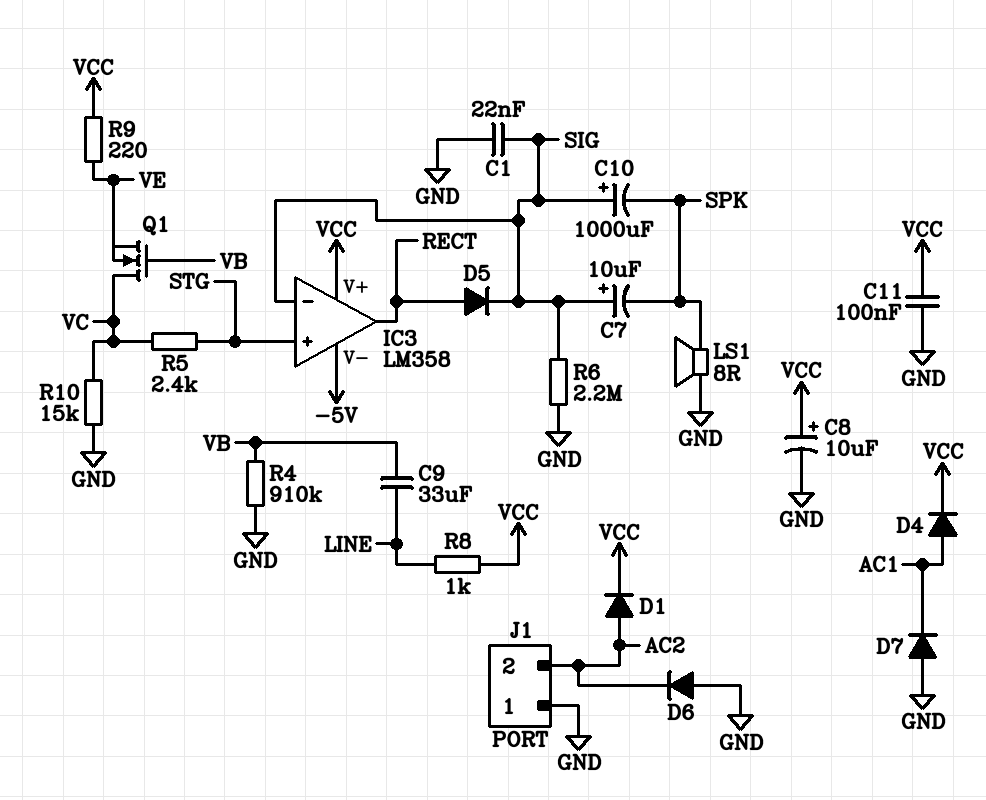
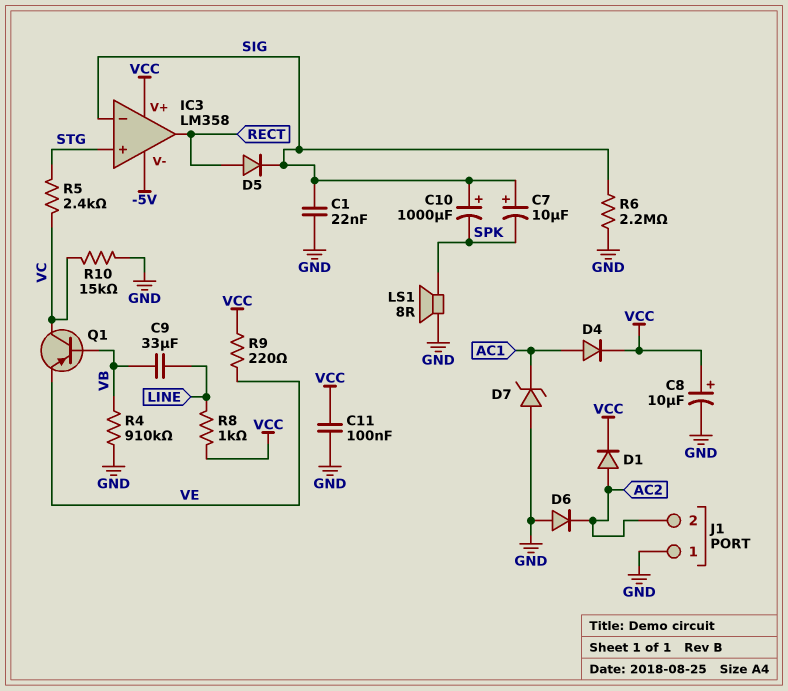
D7: diode (A GND, K AC1) -> zener (A GND, K AC1)
Q1: NMOS (G VB, D VC, S VE) -> PNP (B VB, C VC, E VE)

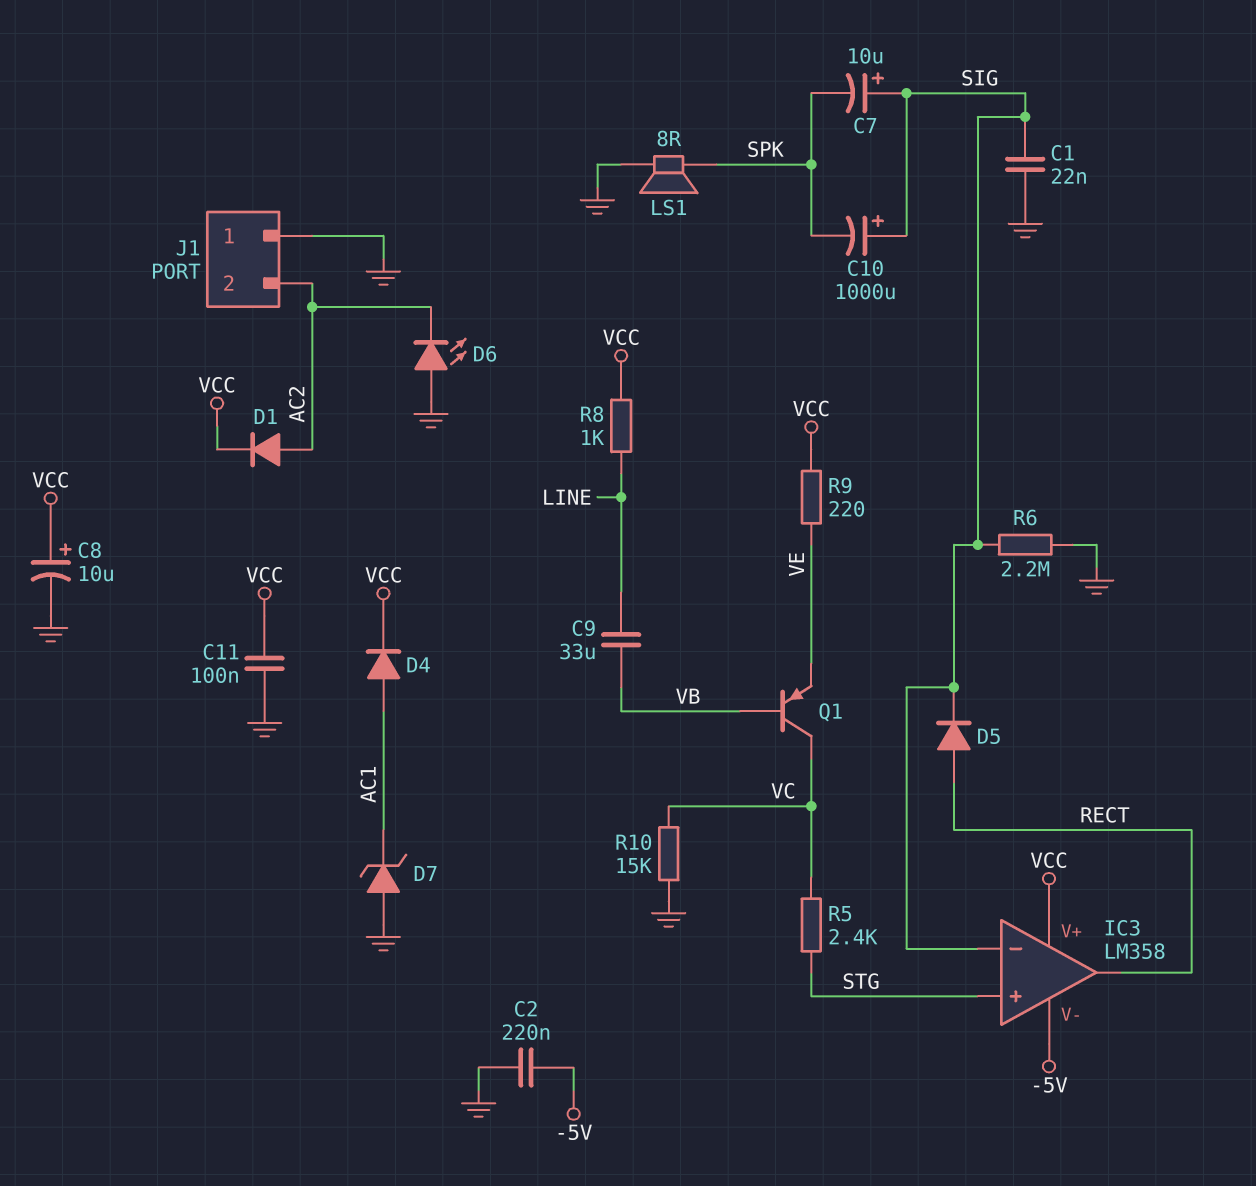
C2: none -> 220nF (-5V, GND)
D6: diode (A GND, K AC2) -> LED (A GND, K AC2)
R4: 910k (GND, VB) -> none

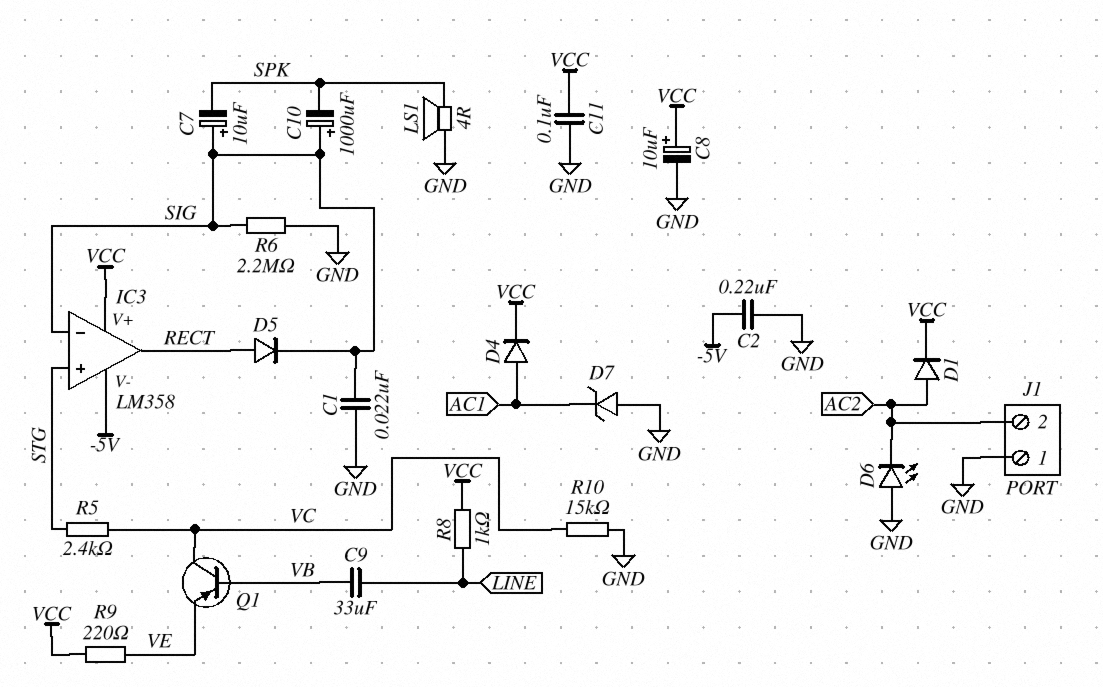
LS1: speaker 8R (GND, SPK) -> speaker 4R (GND, SPK)

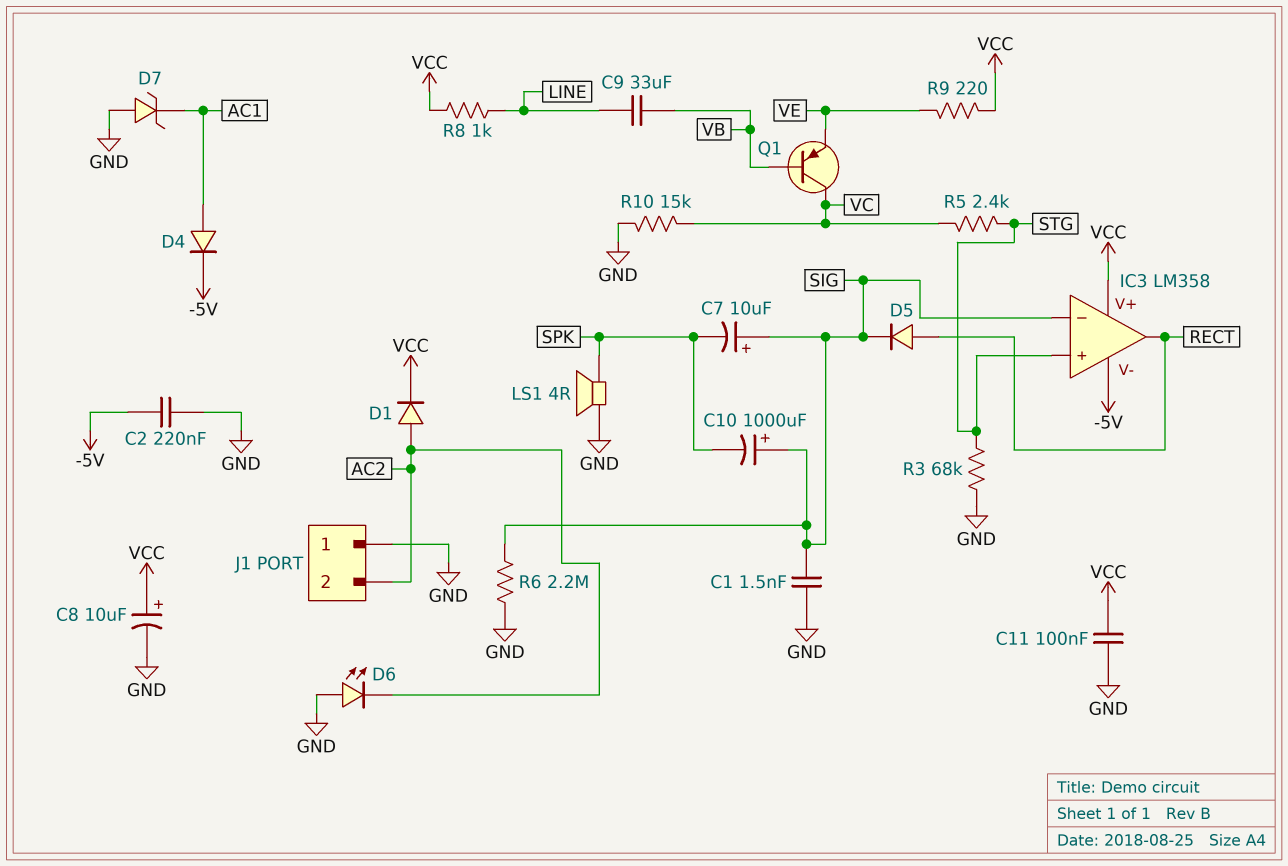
C1: 22nF (GND, SIG) -> 1.5nF (GND, SIG)
D4: diode (A AC1, K VCC) -> diode (A AC1, K -5V)
R3: none -> 68k (GND, STG)

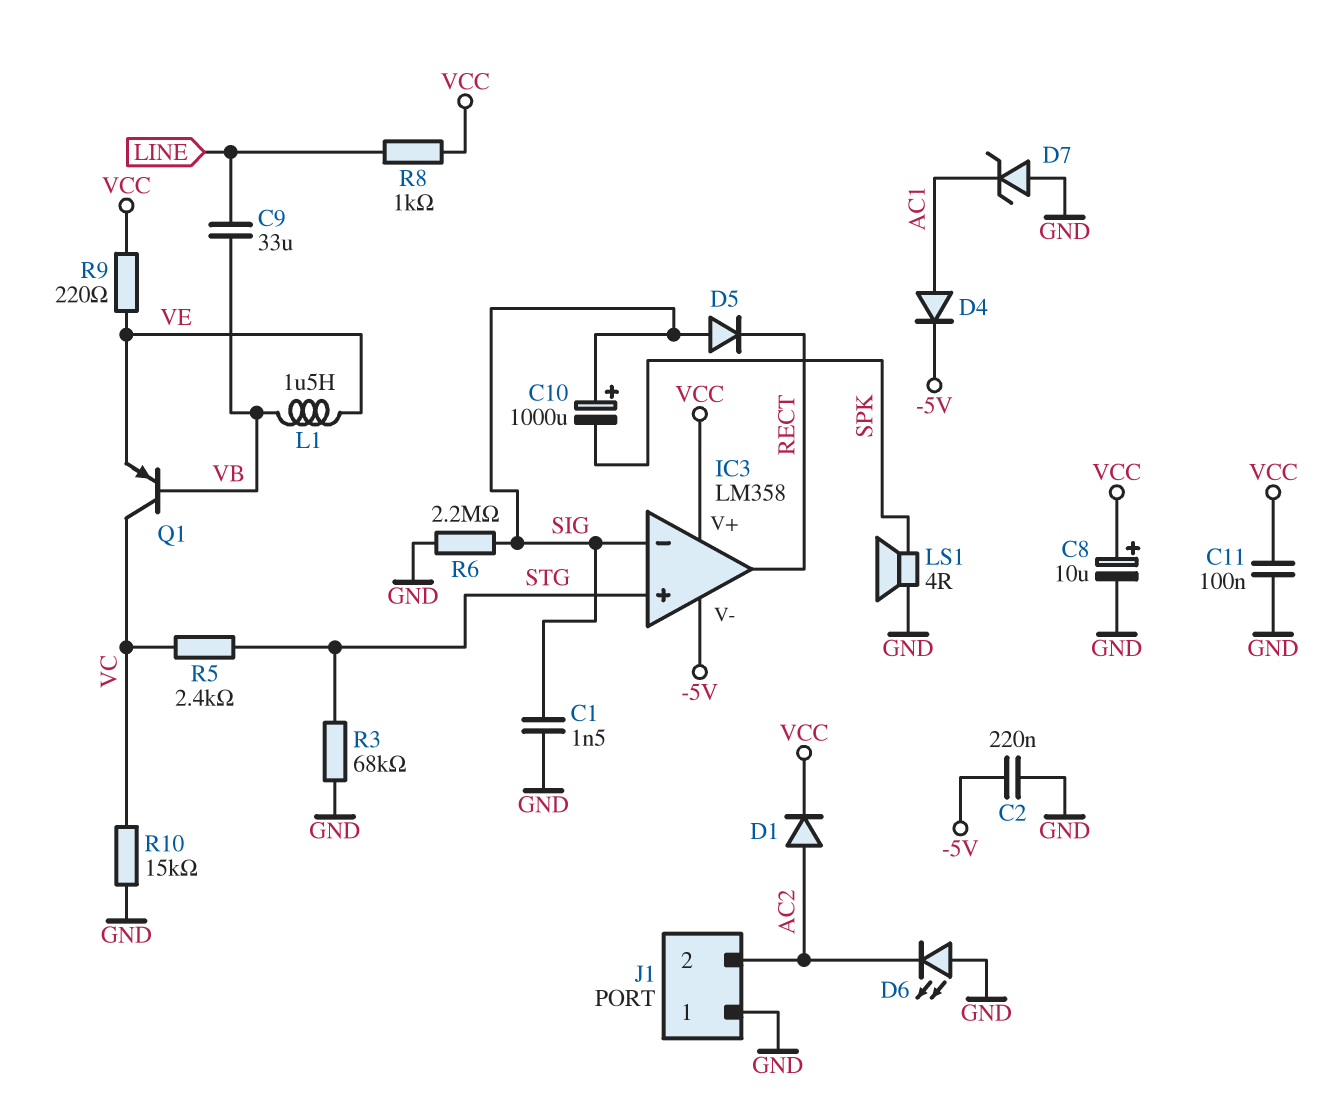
C7: 10uF (plus SIG, minus SPK) -> none
D5: diode (A RECT, K SIG) -> diode (A SIG, K RECT)
L1: none -> 1.5uH (VB, VE)

